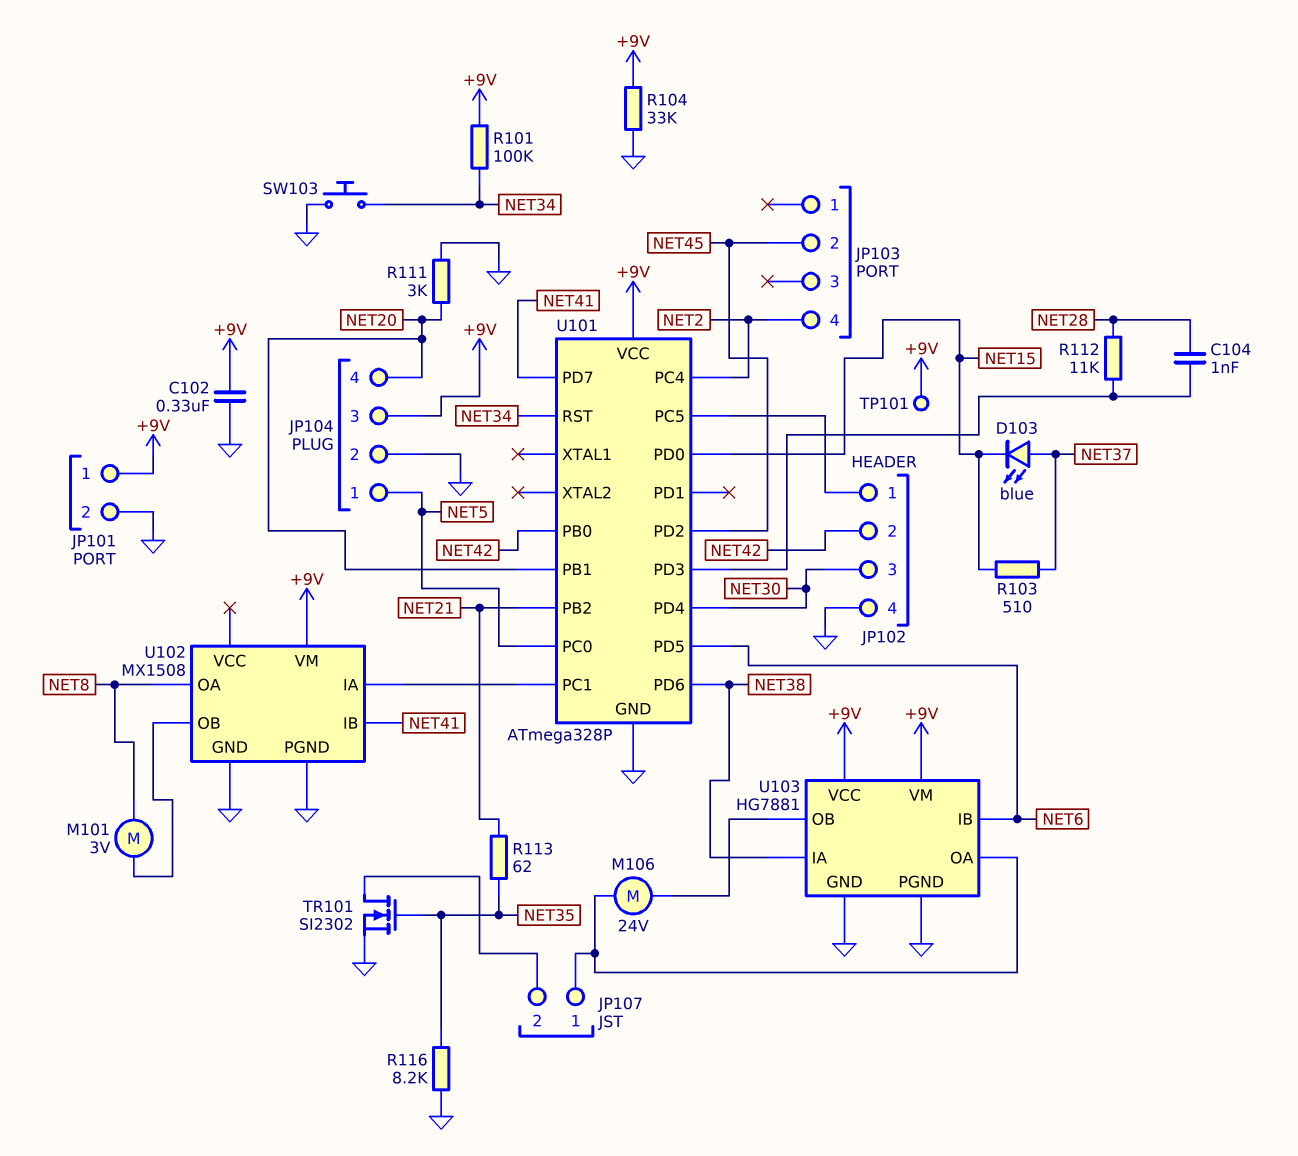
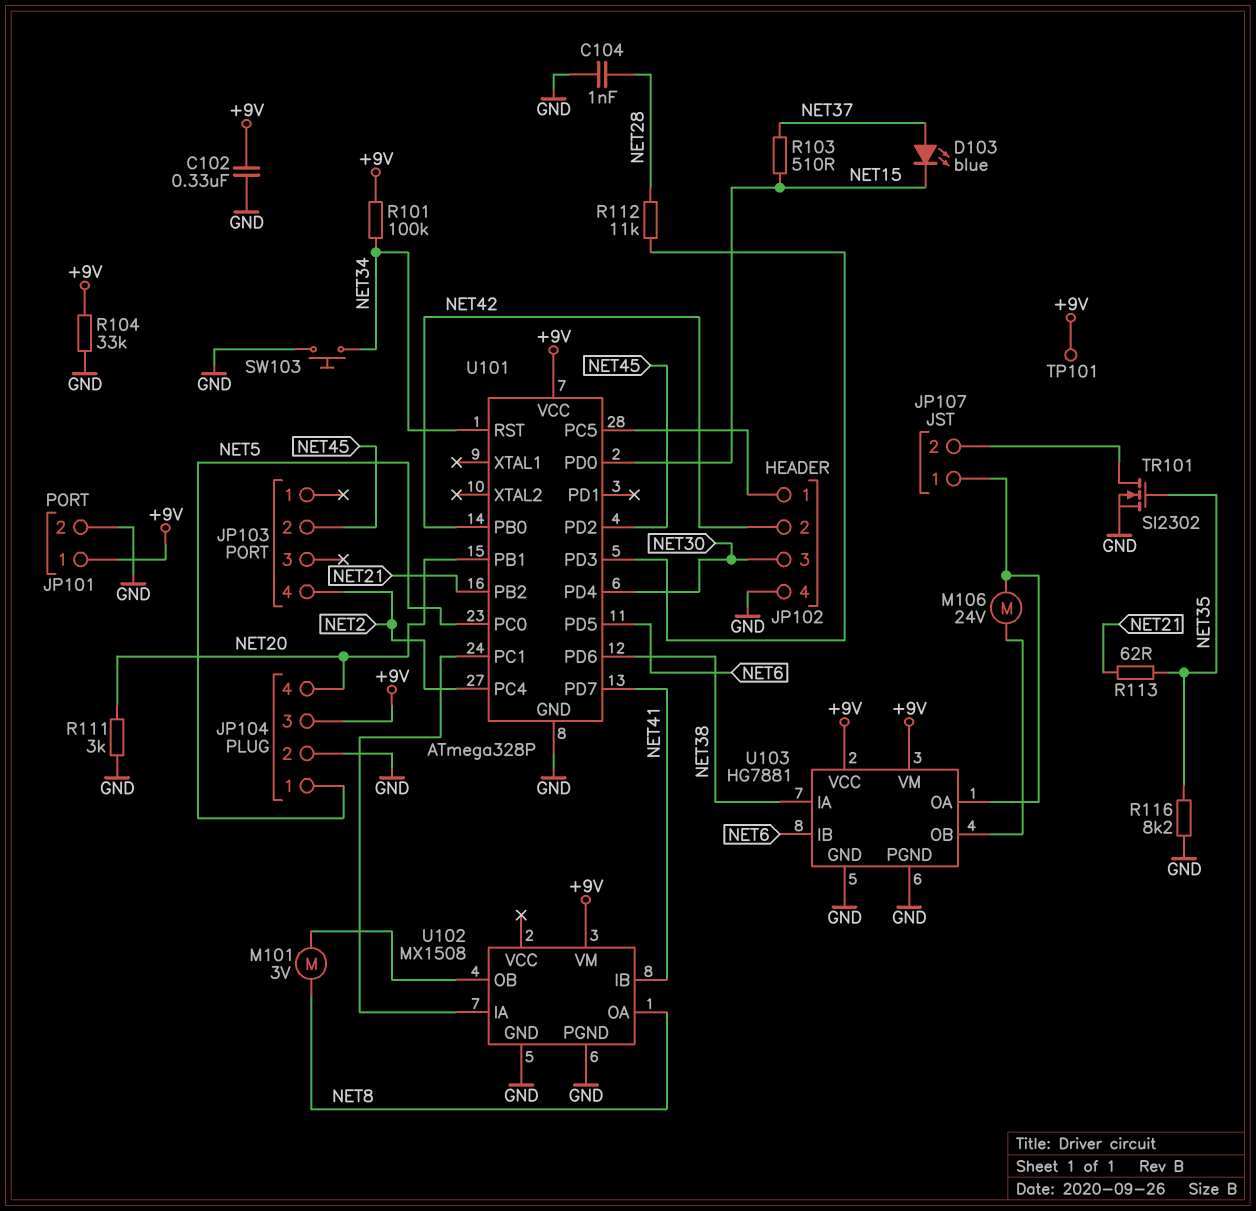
C104: 1nF (NET28, U101/PD3) -> 1nF (GND, NET28)

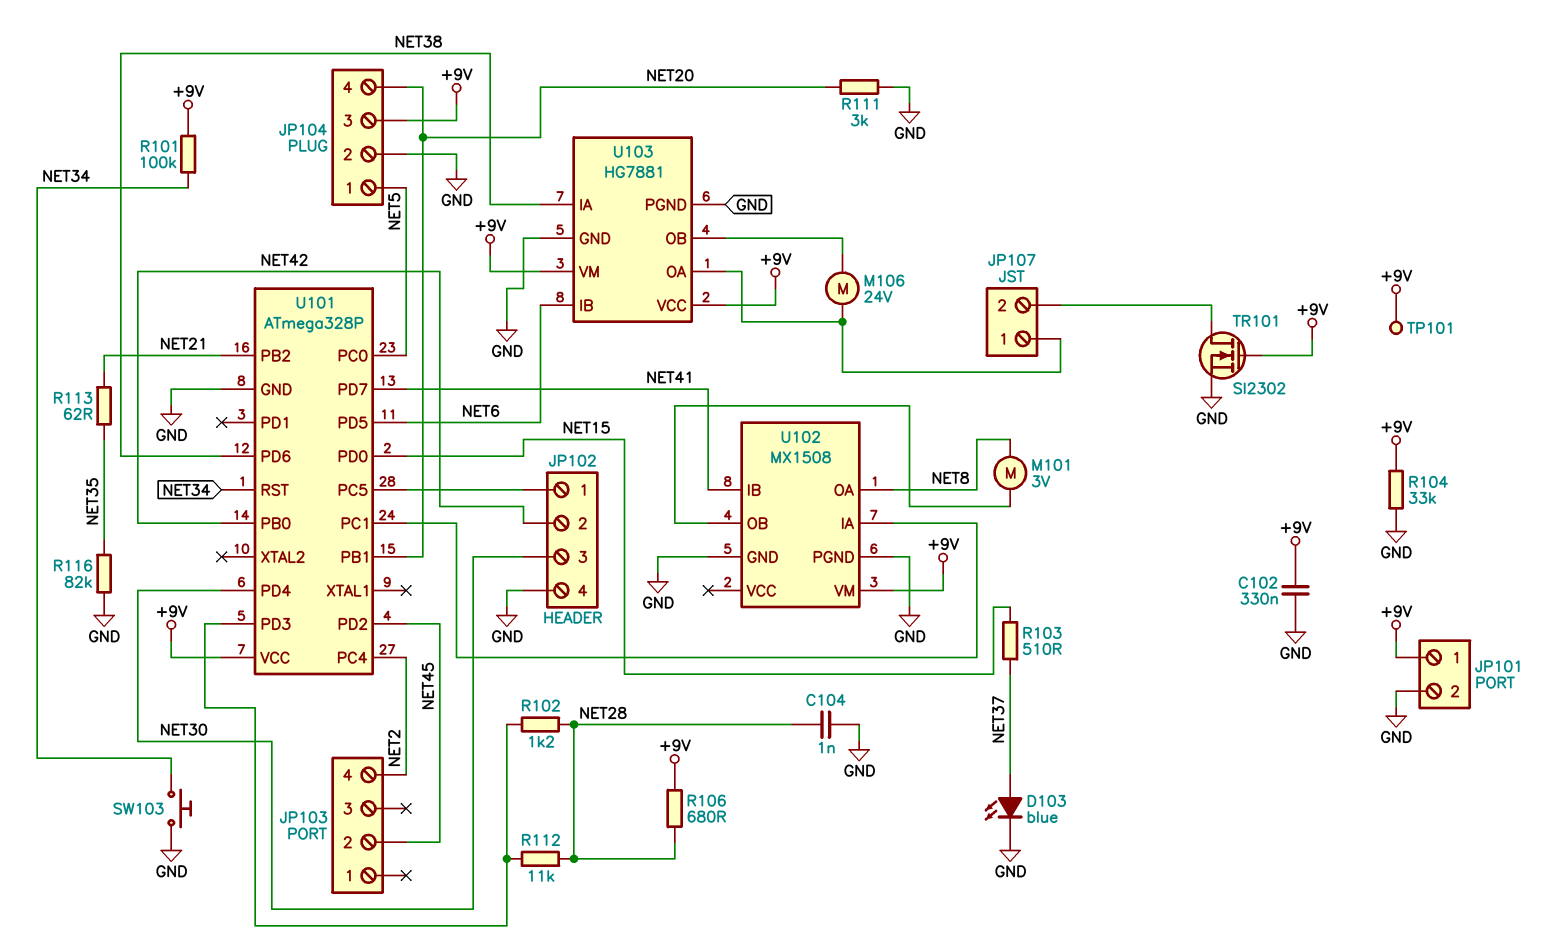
D103: LED blue (A NET37, K NET15) -> LED blue (A NET37, K GND)
R102: none -> 1.2k (NET28, U101/PD3)
R106: none -> 680 (+9V, NET28)
R116: 8.2k (GND, NET35) -> 82k (GND, NET35)
TR101: NMOS SI2302 (G NET35, D JP107/2, S GND) -> NMOS SI2302 (G +9V, D JP107/2, S GND)

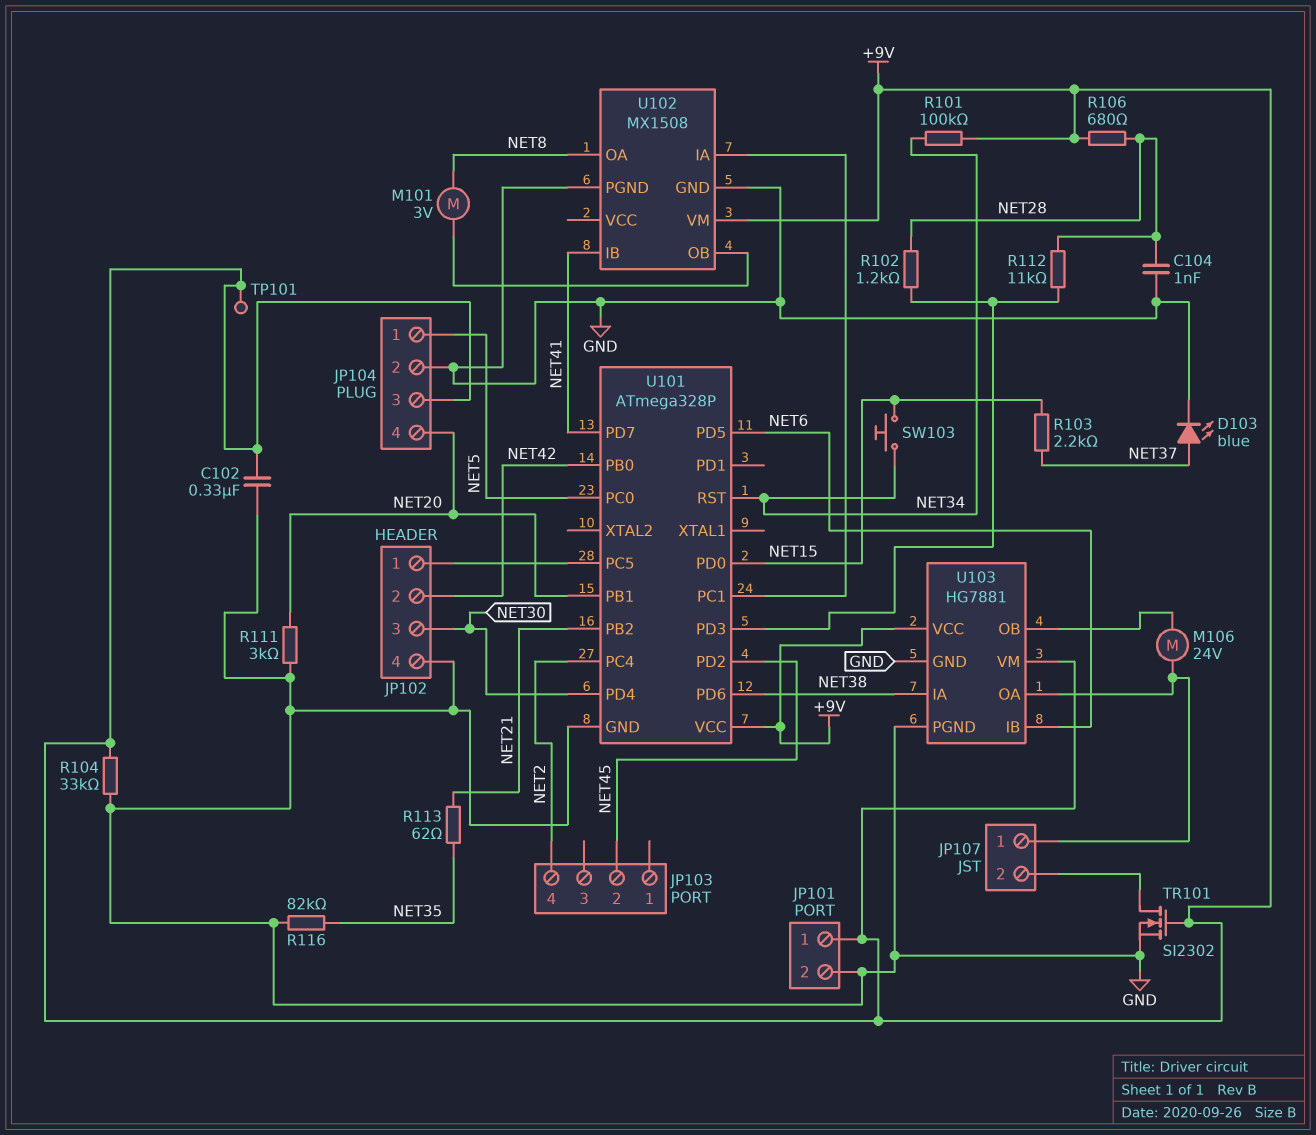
R103: 510 (NET15, NET37) -> 2.2k (NET15, NET37)
SW103: button (GND, NET34) -> button (NET15, NET34)

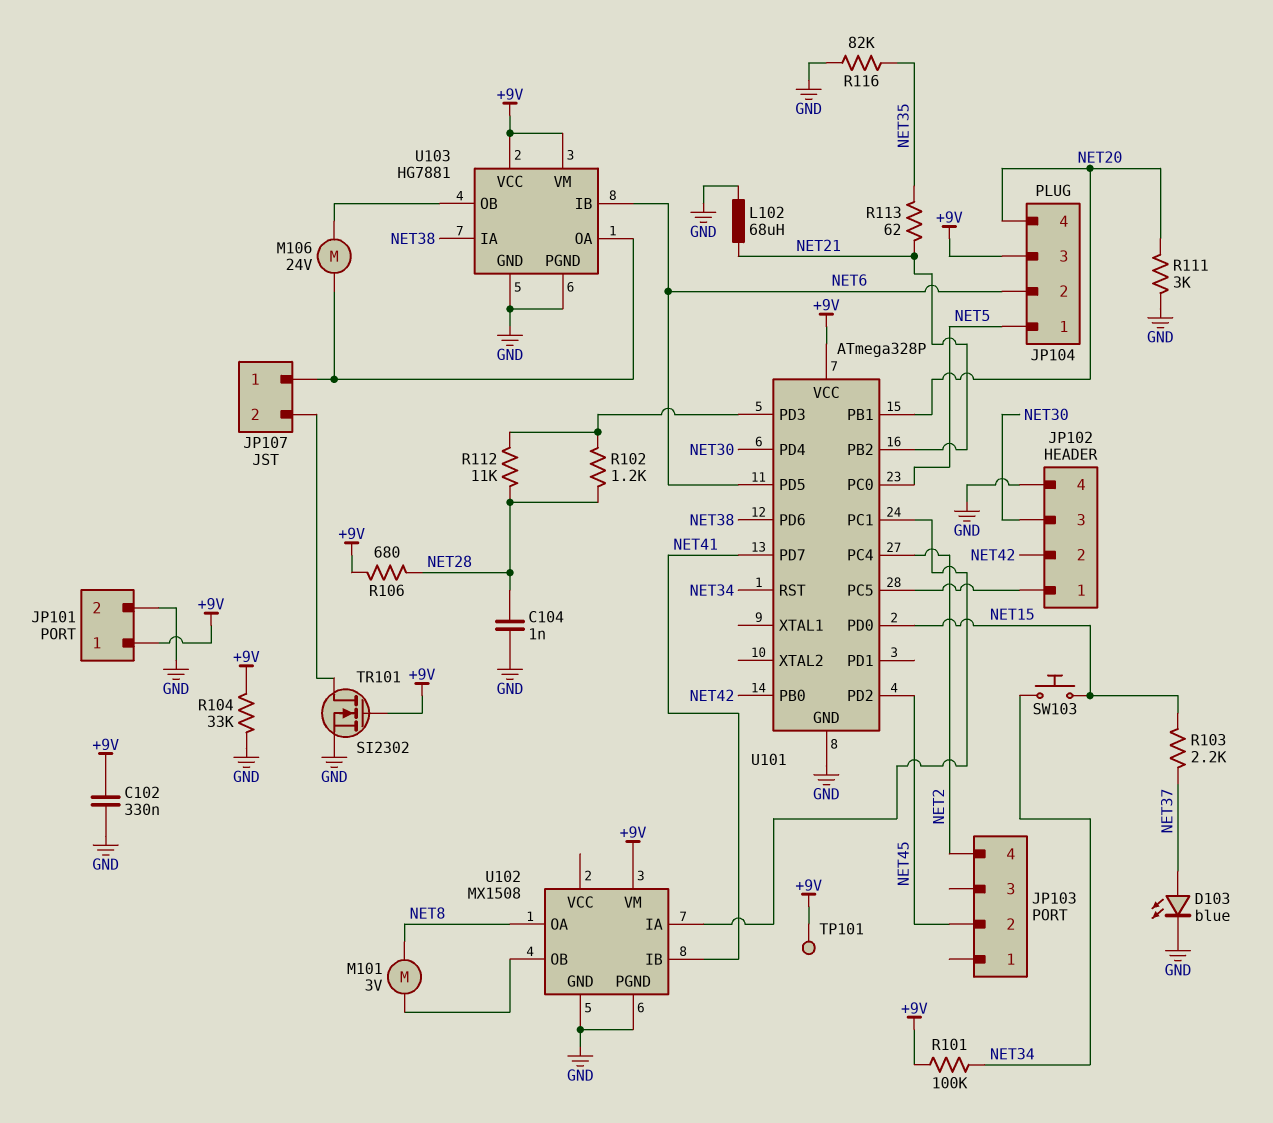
JP104 pin 2: GND -> NET6
L102: none -> 68uH (GND, NET21)

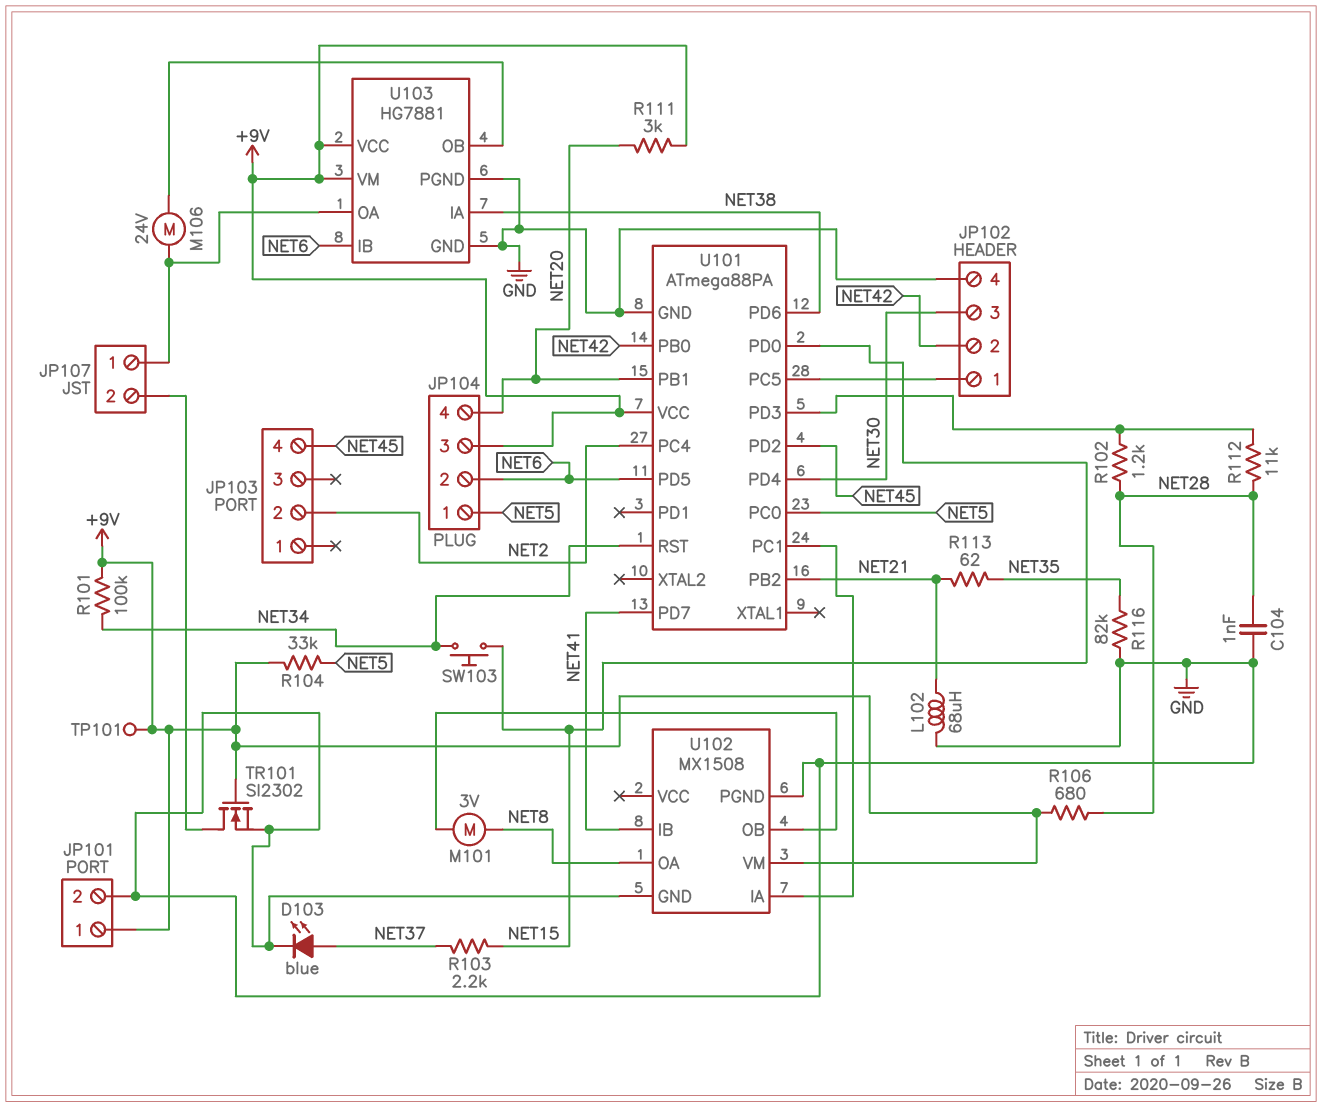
C102: 330nF (+9V, GND) -> none
JP103 pin 2: NET45 -> NET2
JP103 pin 4: NET2 -> NET45
R104: 33k (+9V, GND) -> 33k (+9V, NET5)
R111: 3k (GND, NET20) -> 3k (+9V, NET20)
U101: ATmega328P -> ATmega88PA

